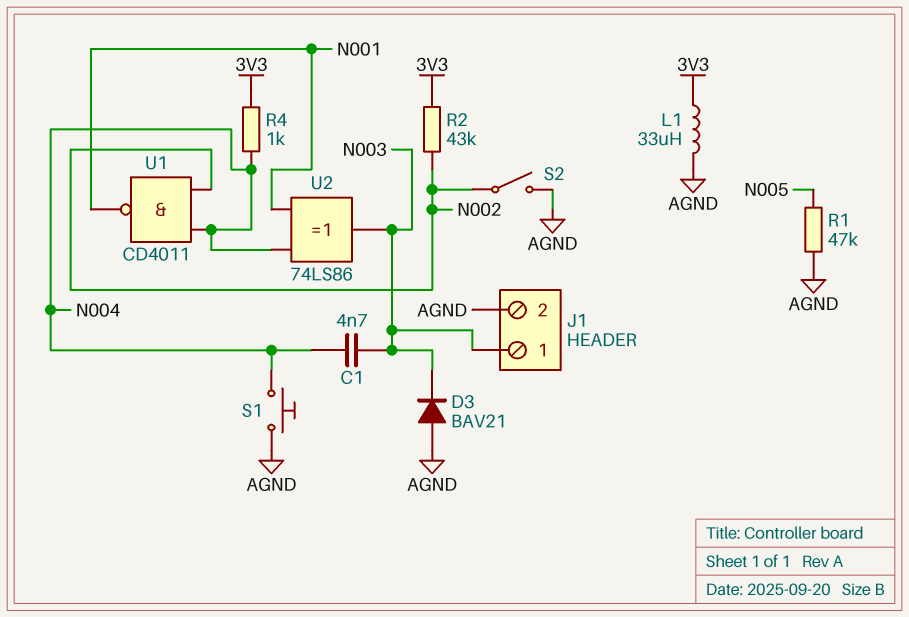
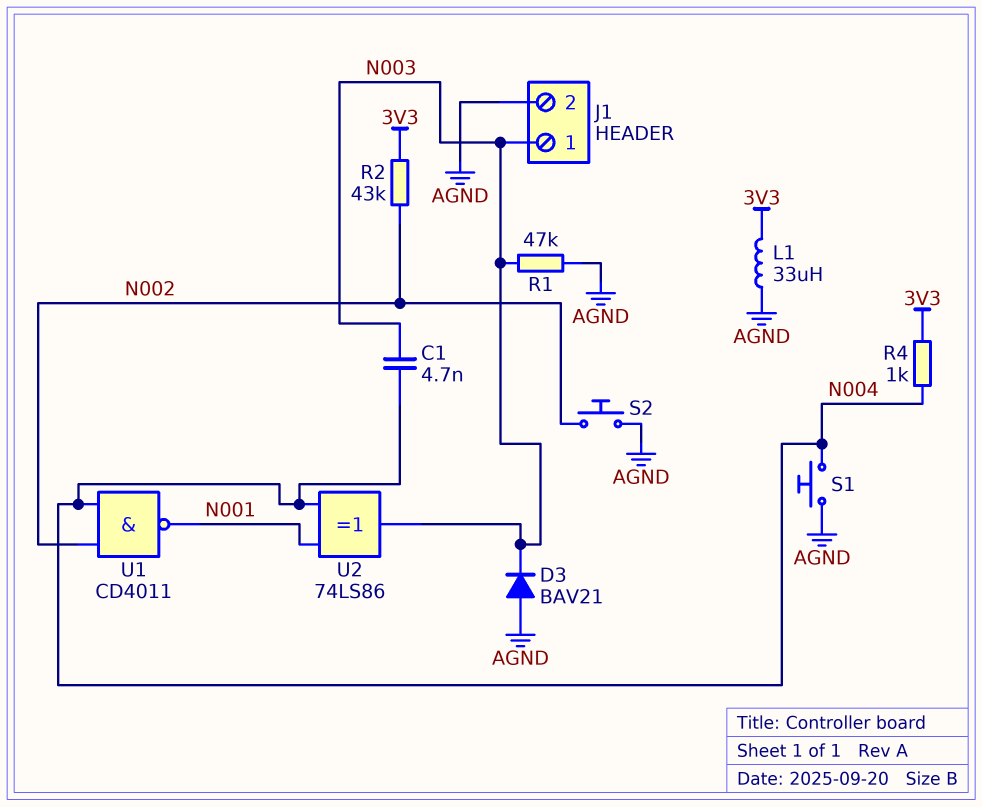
R1: 47k (AGND, N005) -> 47k (AGND, N003)
S2: switch (AGND, N002) -> button (AGND, N002)

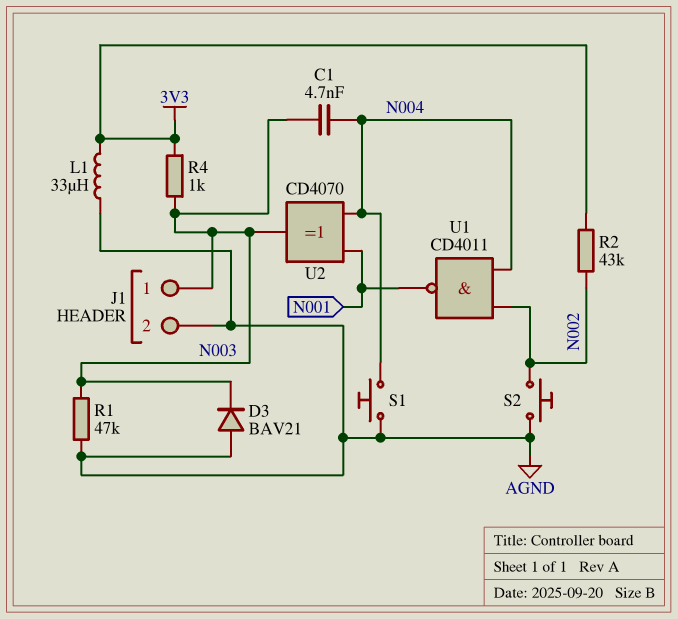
R4: 1k (3V3, N004) -> 1k (3V3, N003)
U2: XOR 74LS86 (in N001, in N004, out N003) -> XOR CD4070 (in N001, in N004, out N003)

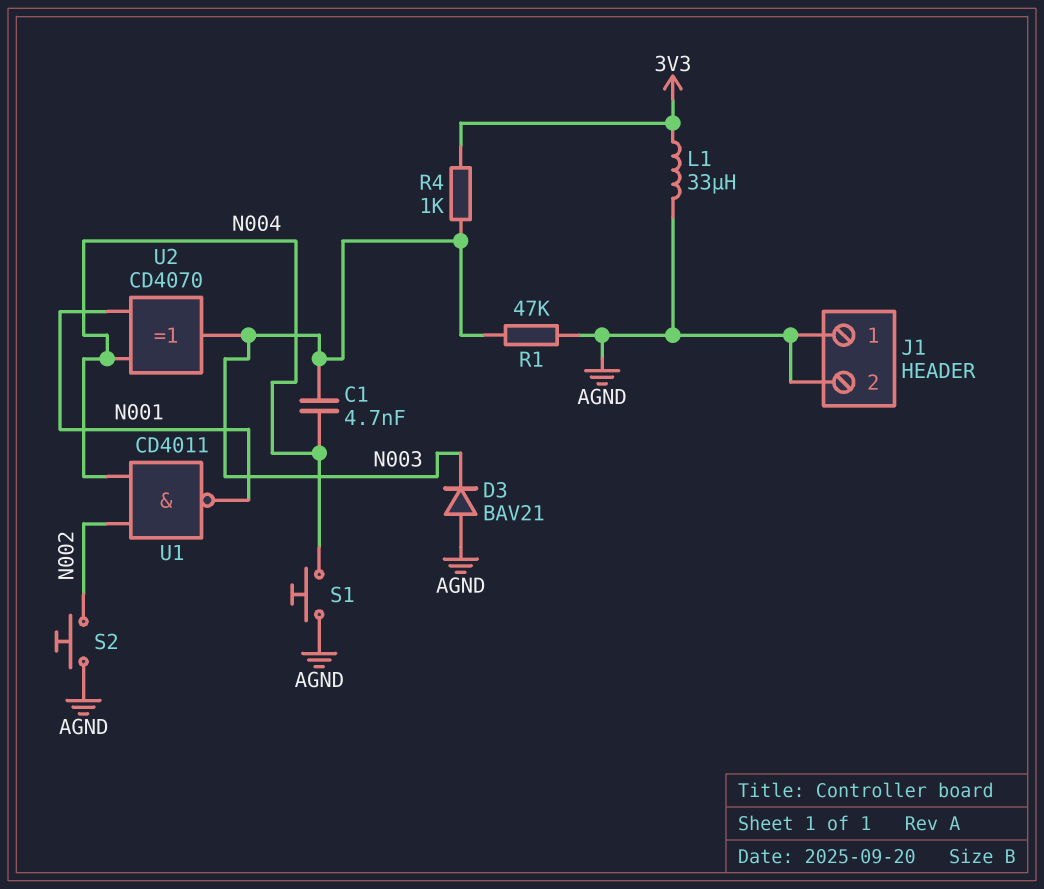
J1 pin 1: N003 -> AGND
R2: 43k (3V3, N002) -> none

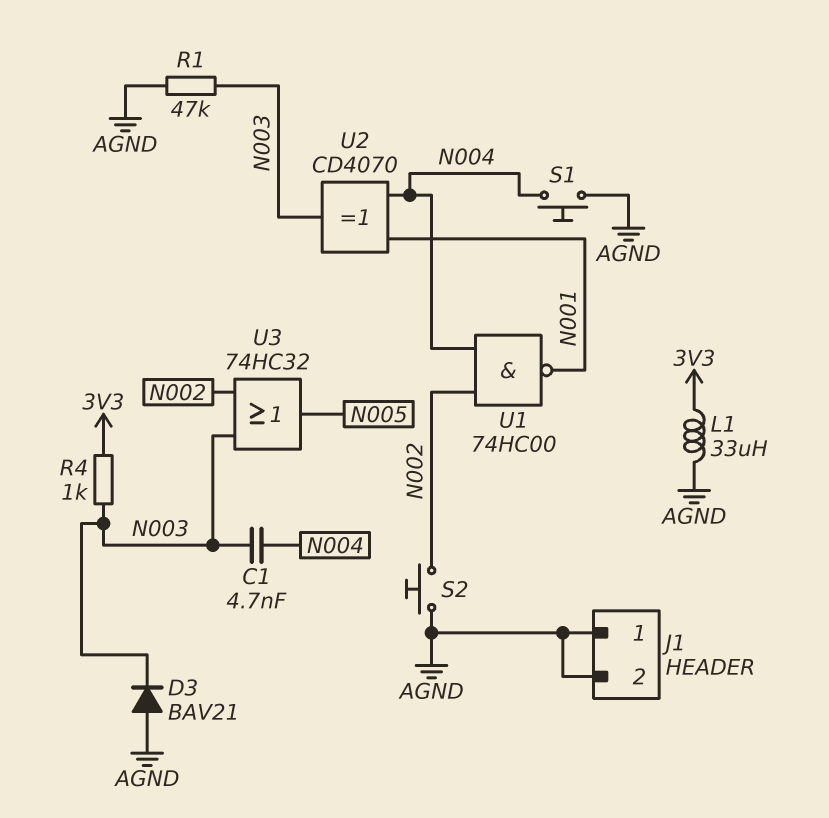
U1: NAND CD4011 (in N002, in N004, out N001) -> NAND 74HC00 (in N002, in N004, out N001)
U3: none -> OR 74HC32 (in N002, in N003, out N005)

